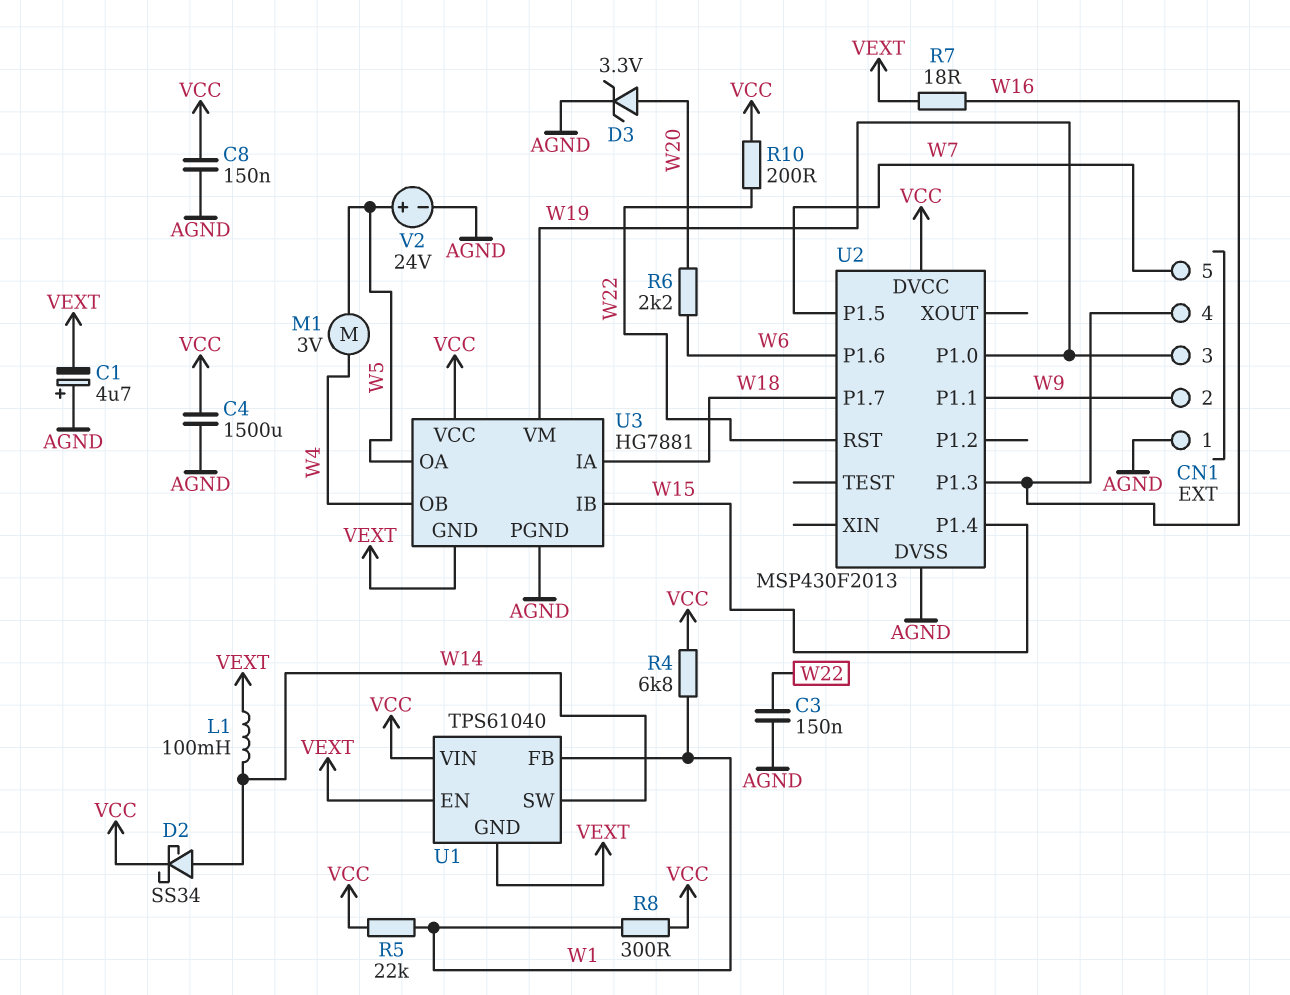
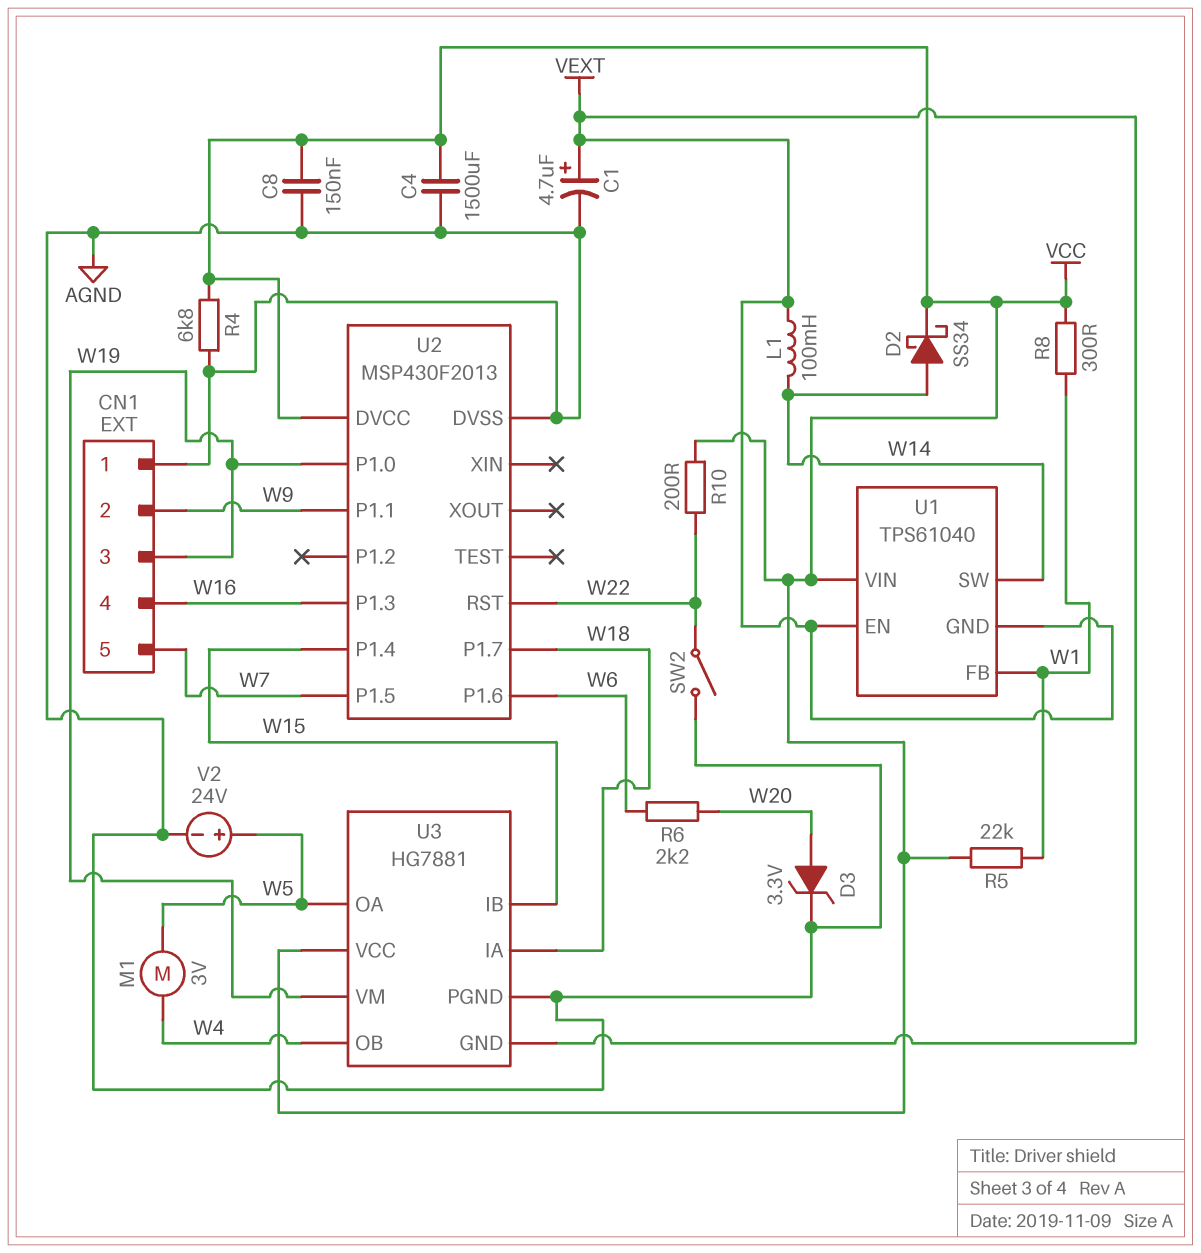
C1: 4.7uF (plus AGND, minus VEXT) -> 4.7uF (plus VEXT, minus AGND)
C3: 150nF (AGND, W22) -> none
R4: 6.8k (VCC, W1) -> 6.8k (AGND, VCC)
R7: 18 (VEXT, W16) -> none
SW2: none -> switch (AGND, W22)

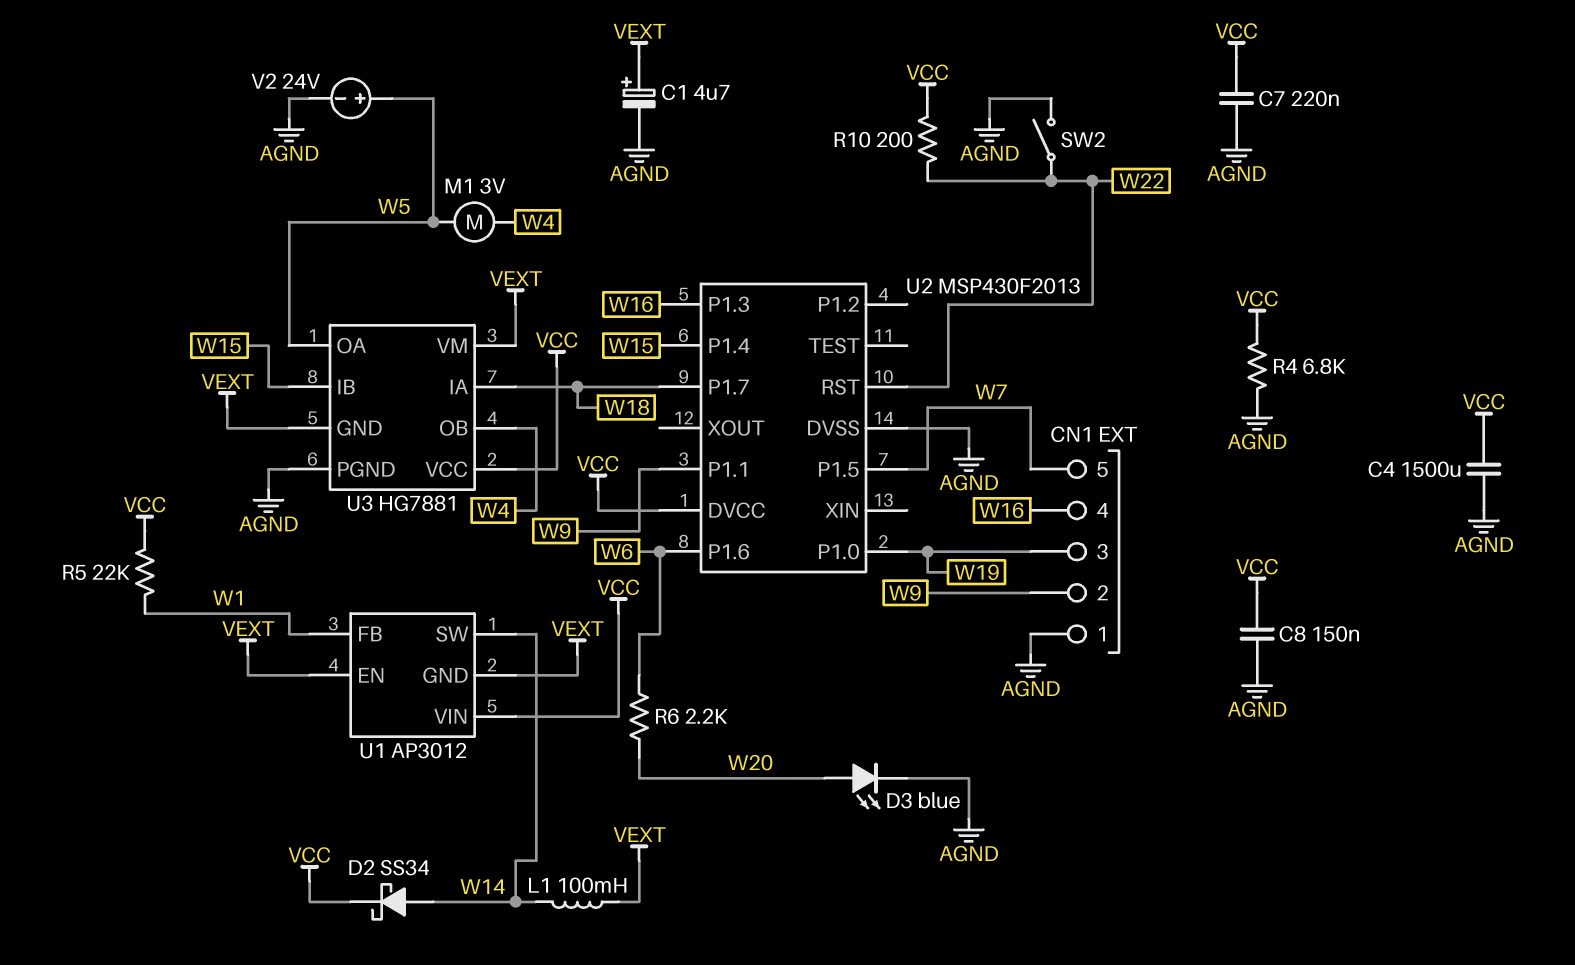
C7: none -> 220nF (AGND, VCC)
D3: zener 3.3V (A W20, K AGND) -> LED blue (A W20, K AGND)
R8: 300 (VCC, W1) -> none
U1: TPS61040 -> AP3012
U3 pin VM: W19 -> VEXT

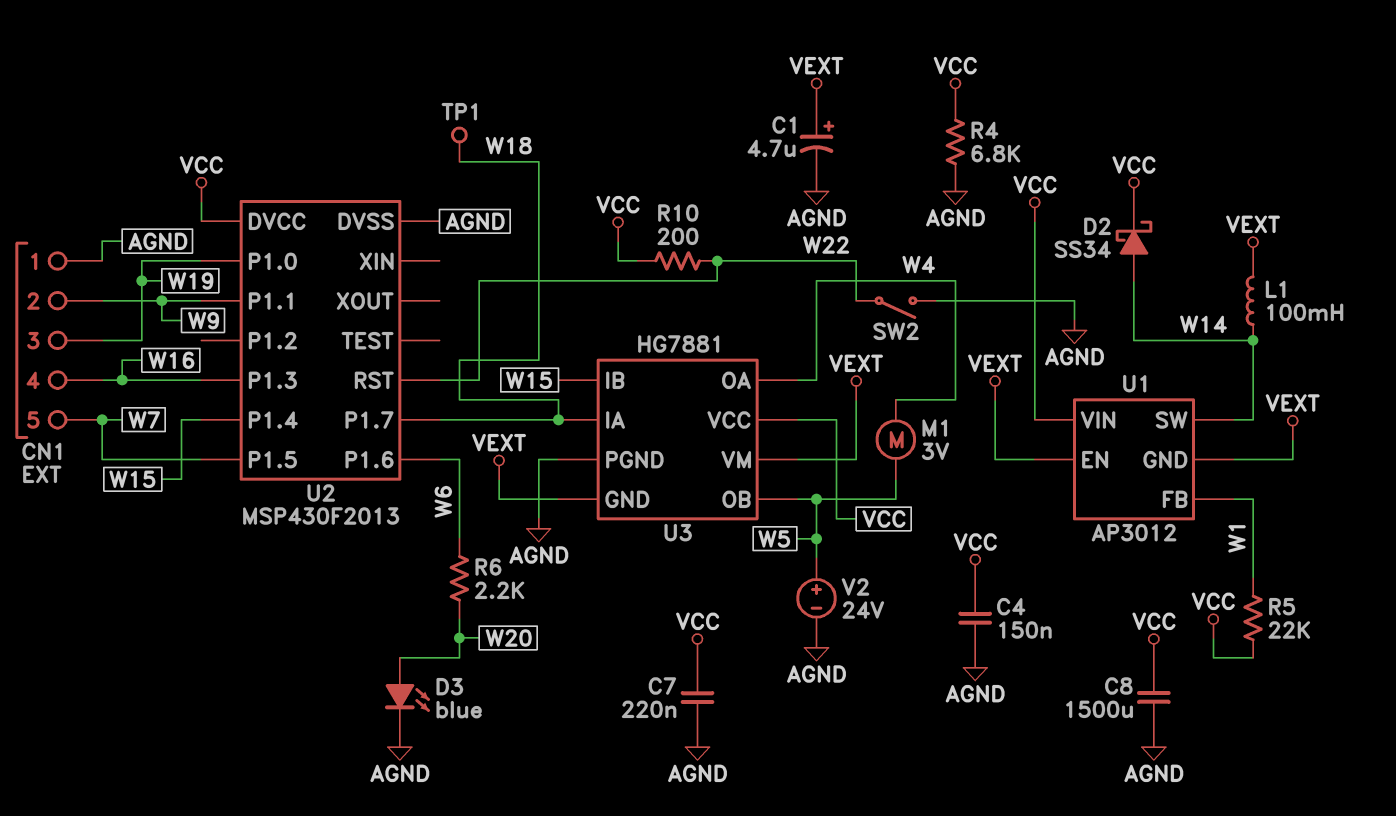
C4: 1500uF (AGND, VCC) -> 150nF (AGND, VCC)
C8: 150nF (AGND, VCC) -> 1500uF (AGND, VCC)
TP1: none -> test point (W18)
U3 pin OA: W5 -> W4
U3 pin OB: W4 -> W5

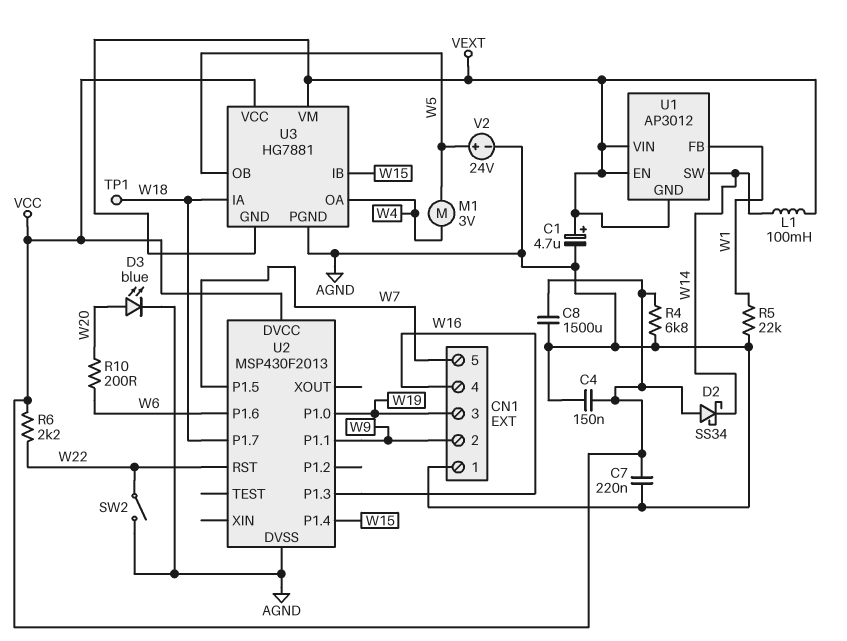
D2: schottky SS34 (A W14, K VCC) -> schottky SS34 (A VCC, K W14)
R5: 22k (VCC, W1) -> 22k (AGND, W1)
R6: 2.2k (W6, W20) -> 2.2k (VCC, W22)
R10: 200 (VCC, W22) -> 200 (W6, W20)
U1 pin VIN: VCC -> VEXT

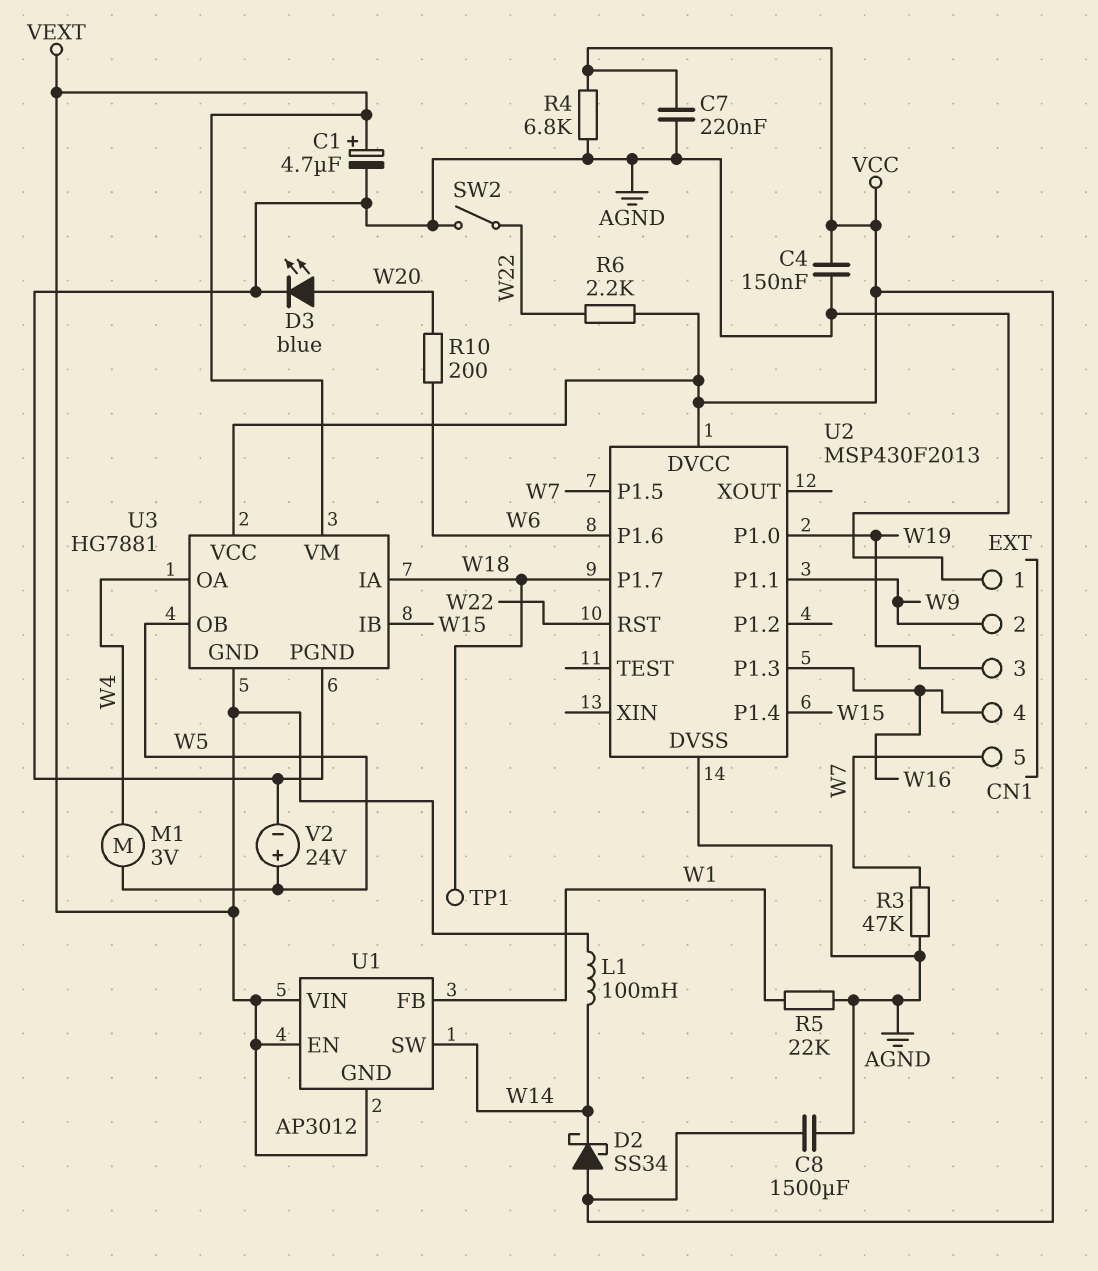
R3: none -> 47k (AGND, W7)

